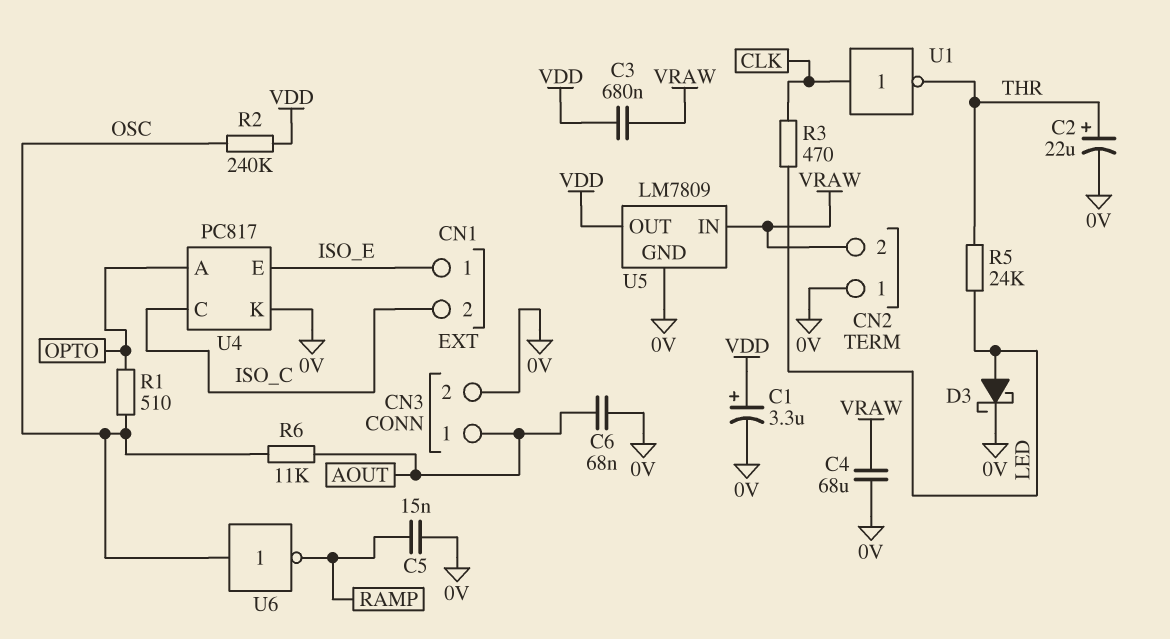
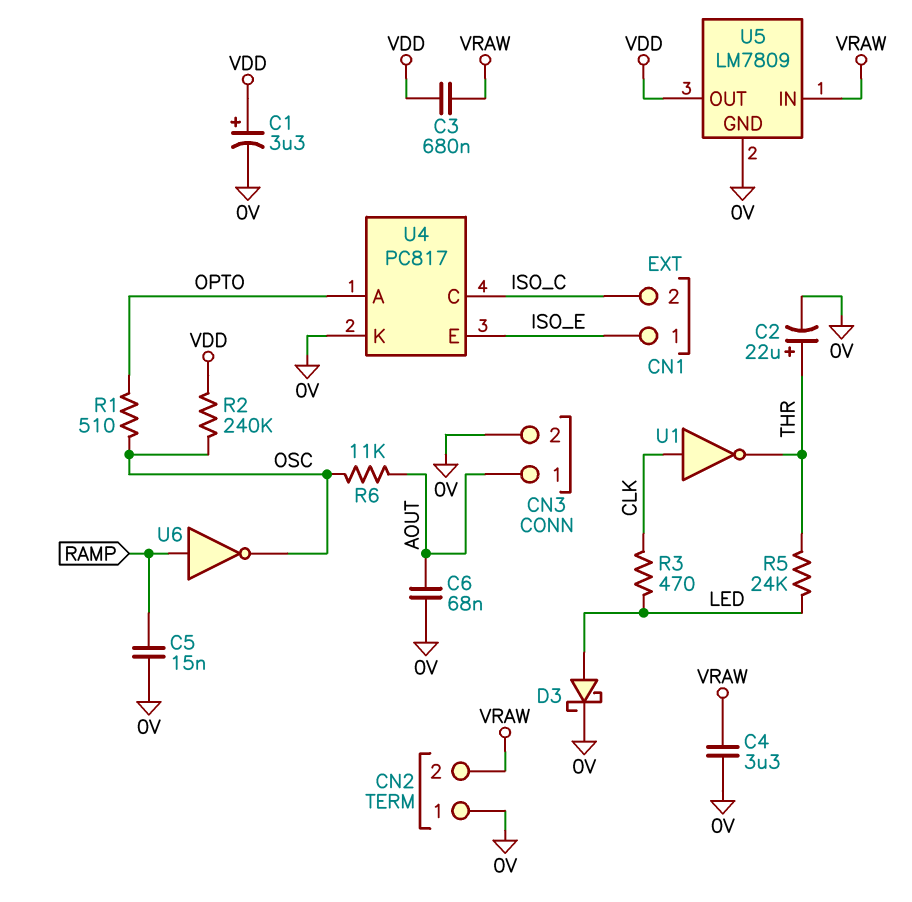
C4: 68uF (0V, VRAW) -> 3.3uF (0V, VRAW)
U6: NOT (in OSC, out RAMP) -> NOT (in RAMP, out OSC)

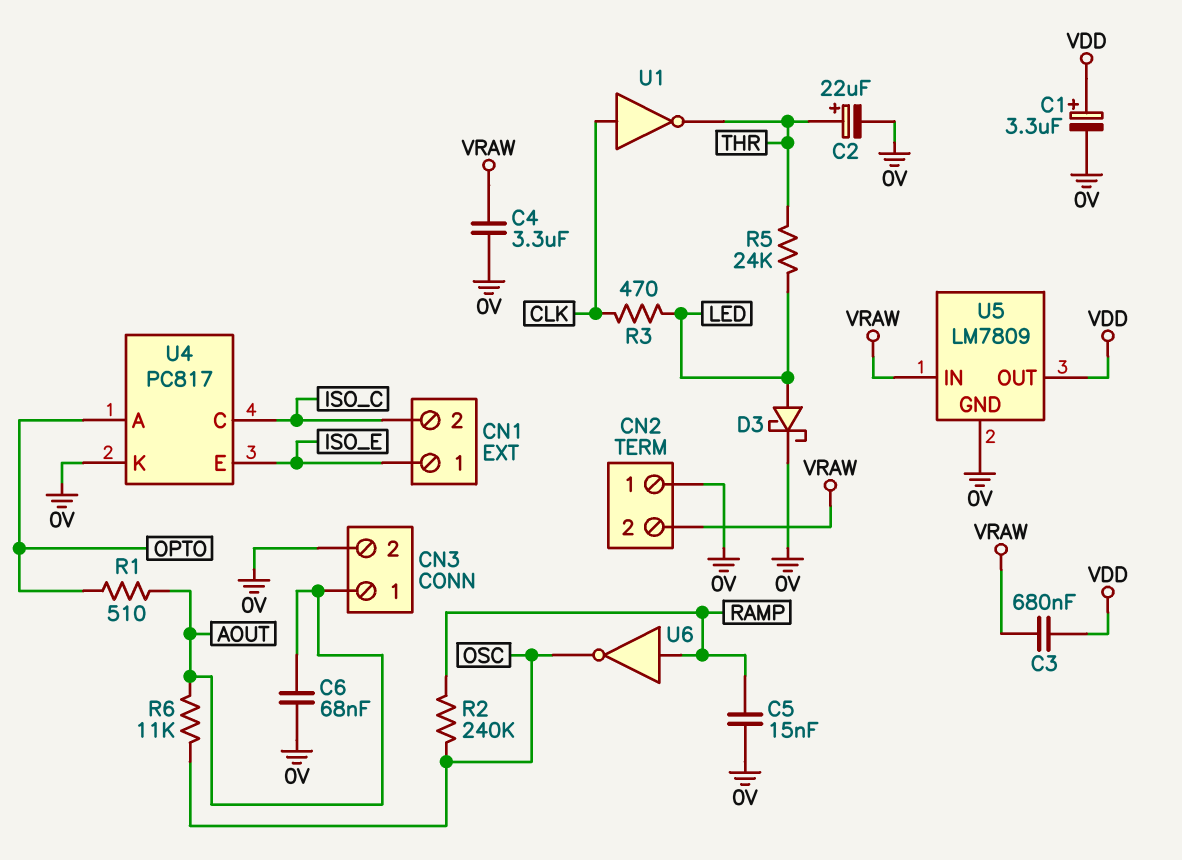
R1: 510 (OPTO, OSC) -> 510 (AOUT, OPTO)
R2: 240k (OSC, VDD) -> 240k (OSC, RAMP)

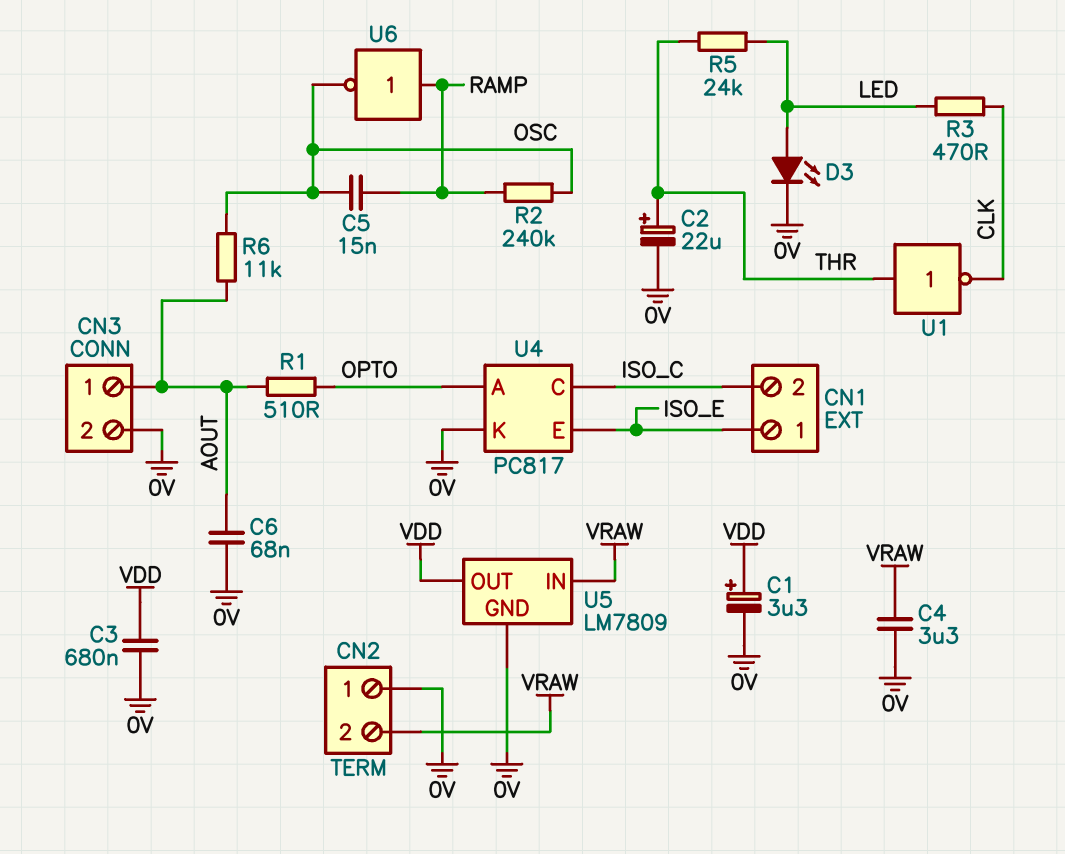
C3: 680nF (VDD, VRAW) -> 680nF (0V, VDD)
C5: 15nF (0V, RAMP) -> 15nF (OSC, RAMP)
D3: schottky (A LED, K 0V) -> LED (A LED, K 0V)
U1: NOT (in CLK, out THR) -> NOT (in THR, out CLK)

